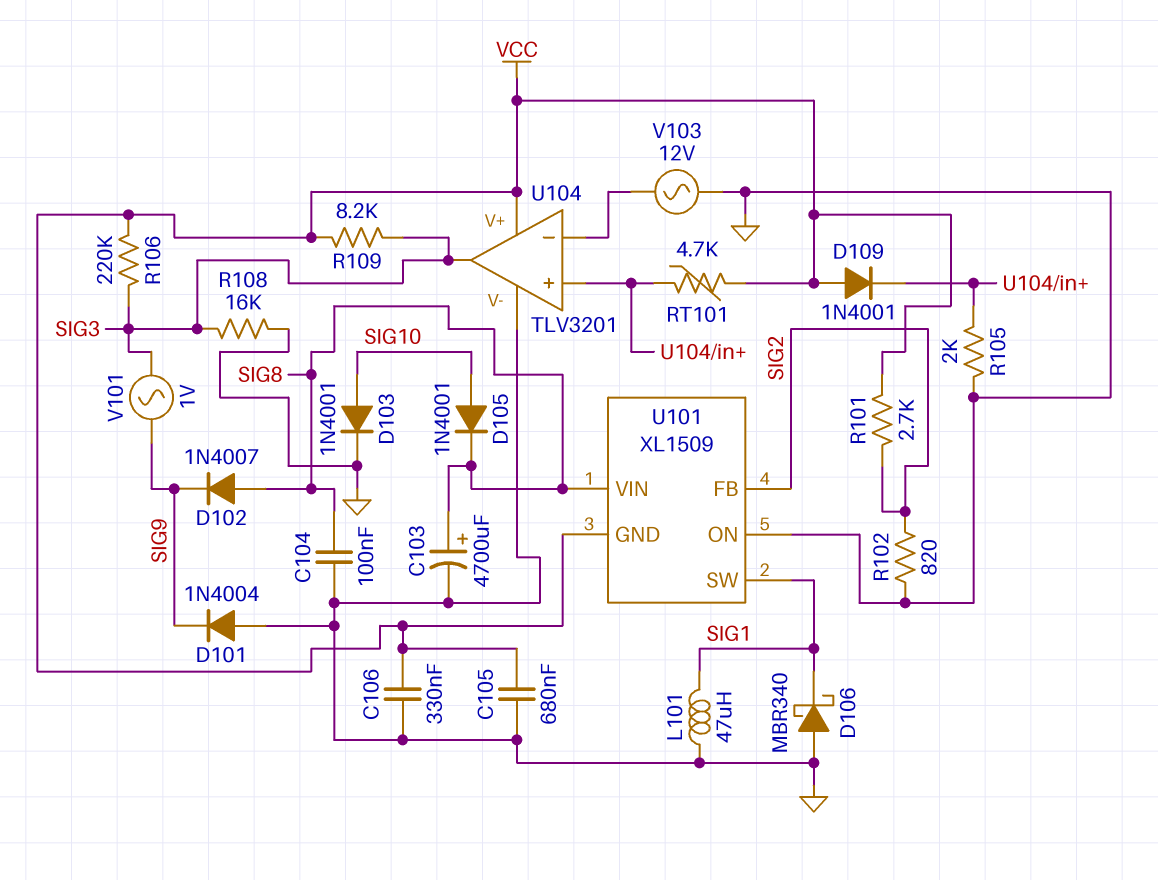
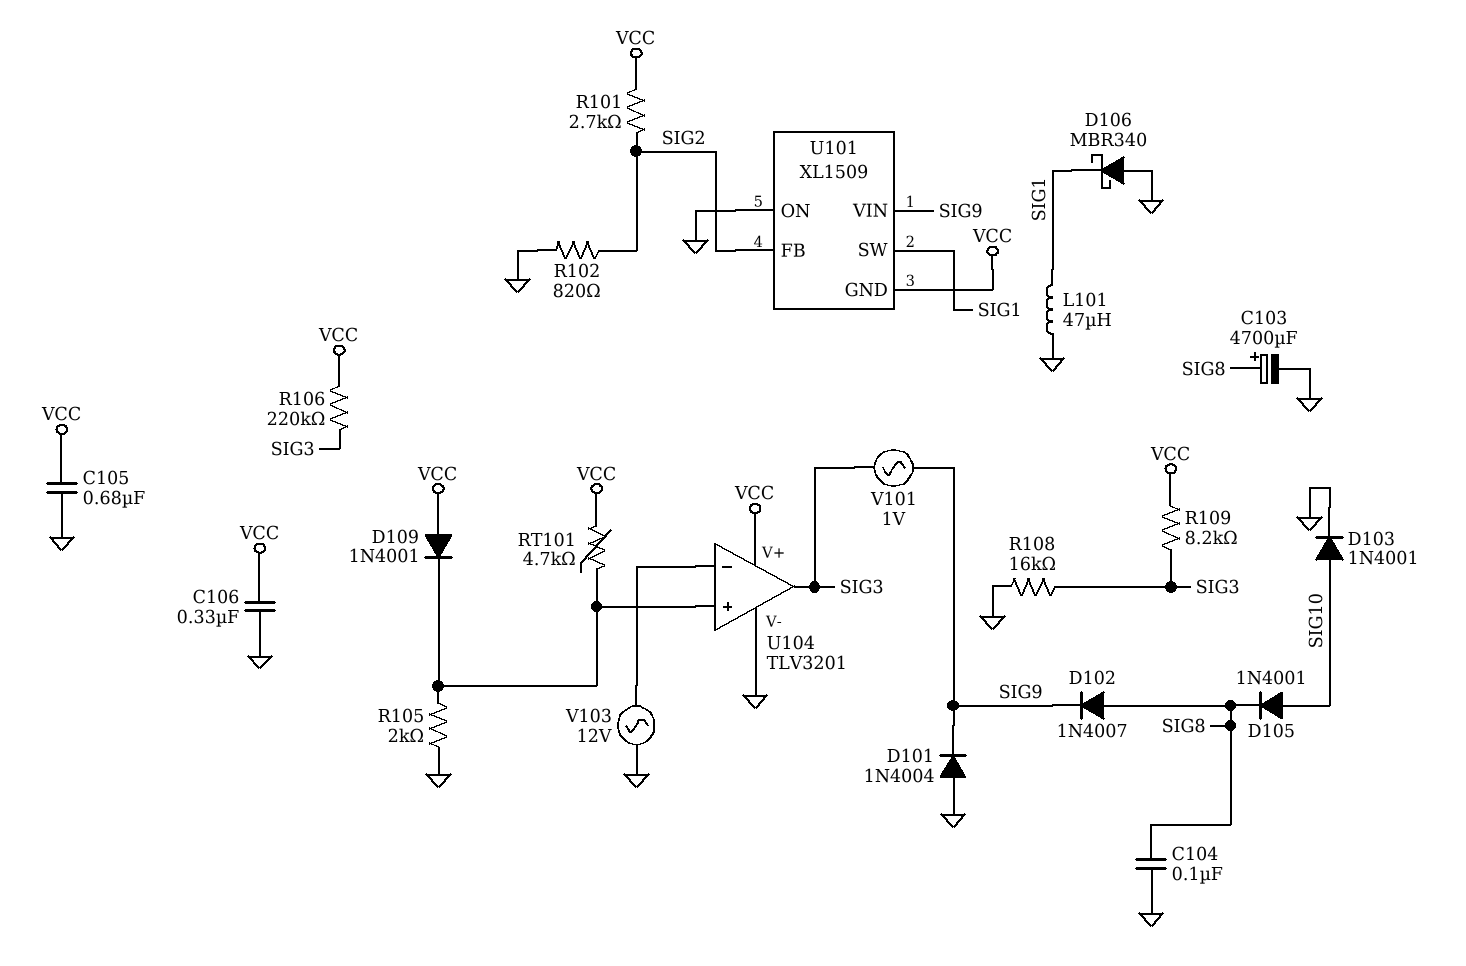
U101 pin VIN: SIG8 -> SIG9

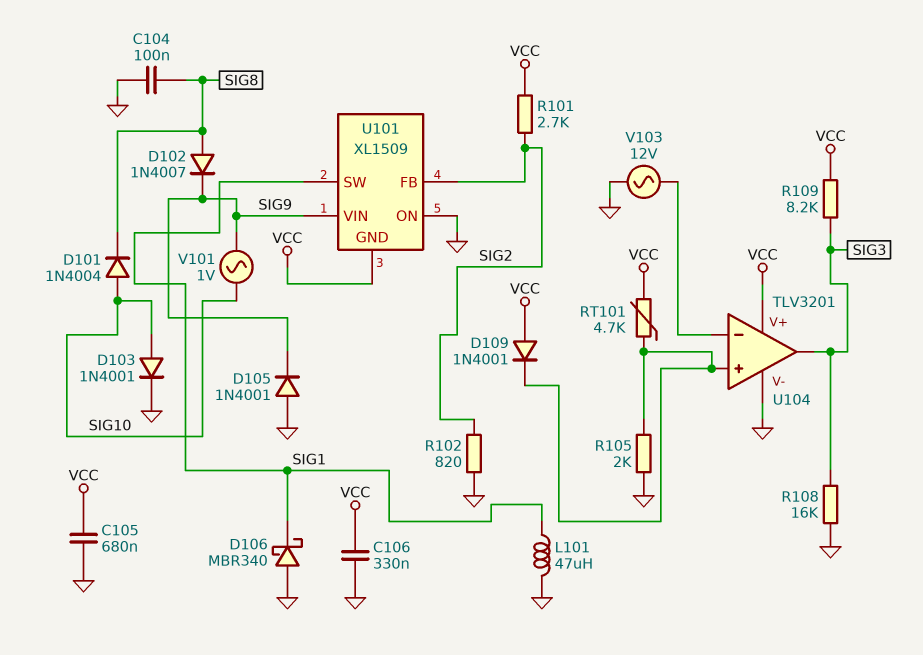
C103: 4700uF (plus SIG8, minus GND) -> none
D101: diode 1N4004 (A GND, K SIG9) -> diode 1N4004 (A SIG10, K SIG8)
D105: diode 1N4001 (A SIG10, K SIG8) -> diode 1N4001 (A GND, K SIG9)
R106: 220k (SIG3, VCC) -> none
V101: AC 1V (SIG3, SIG9) -> AC 1V (SIG9, SIG10)

